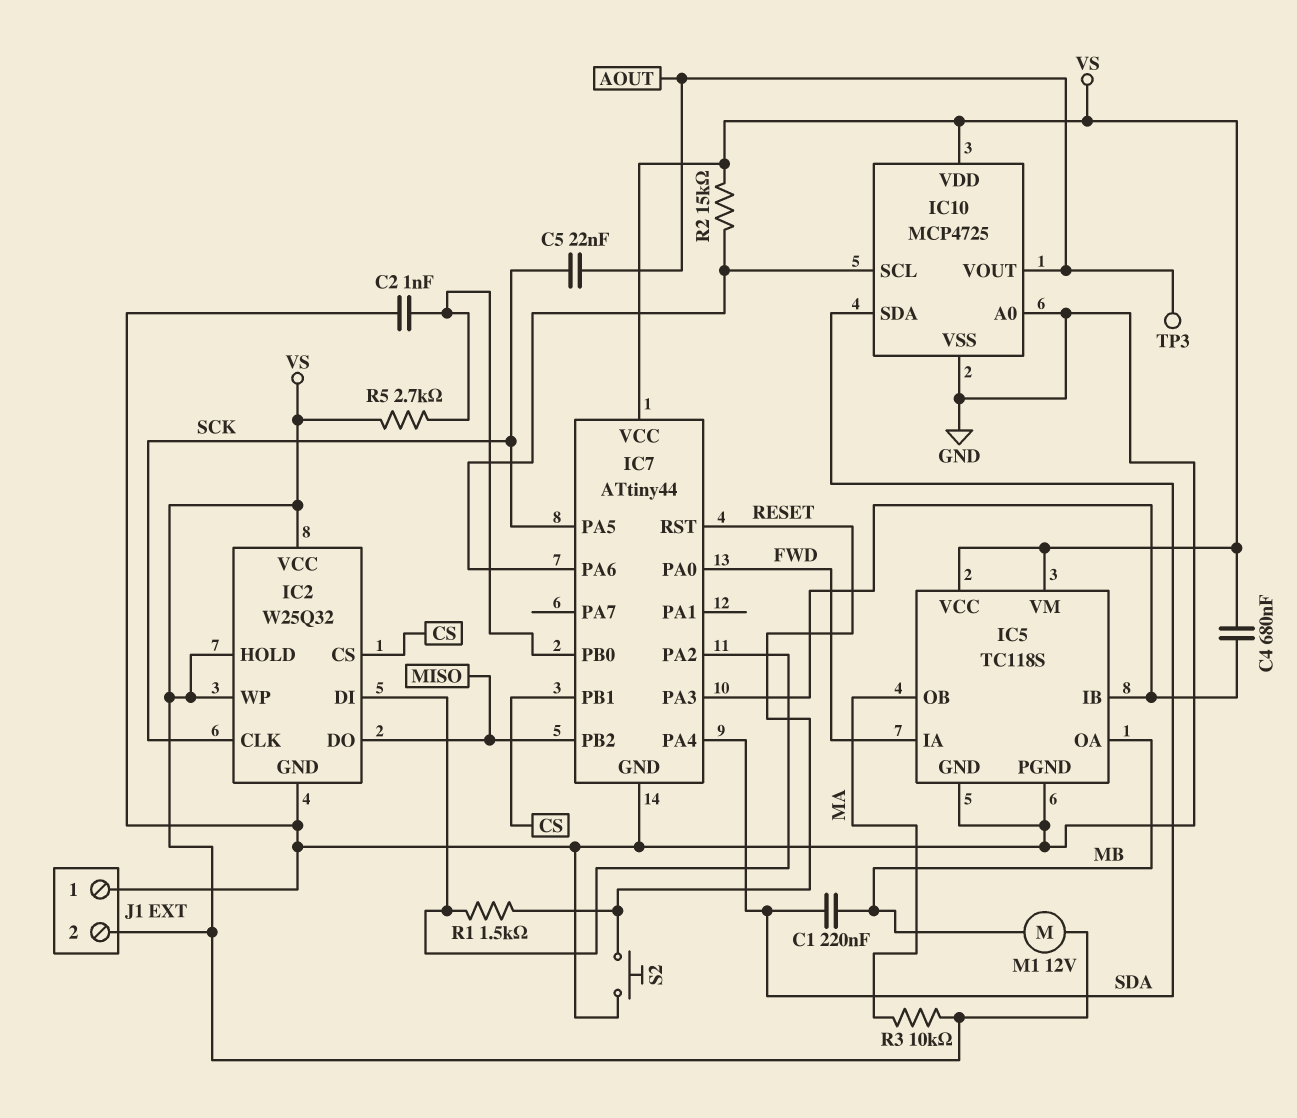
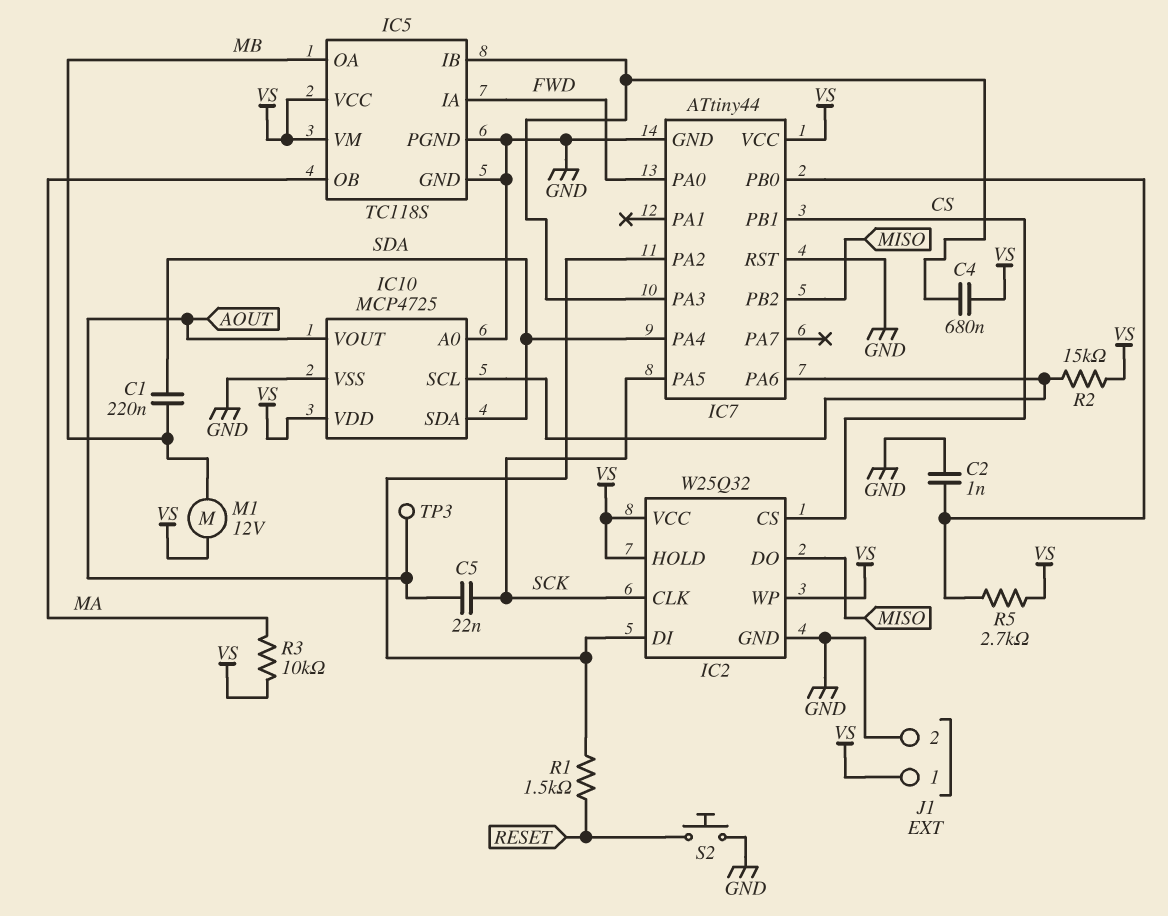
IC7 pin RST: RESET -> GND
J1 pin 1: GND -> VS
J1 pin 2: VS -> GND

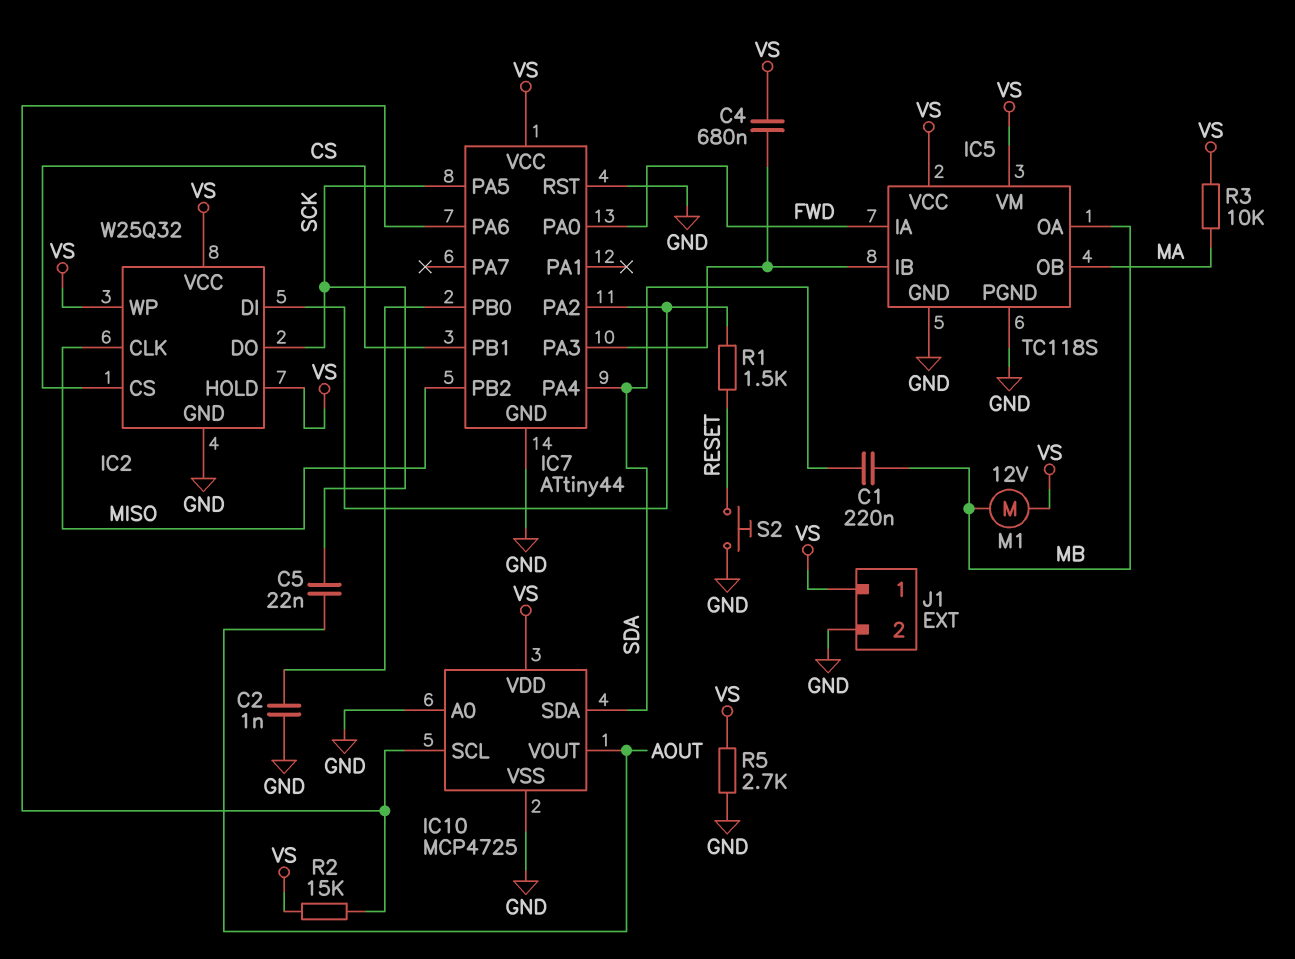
IC2 pin CLK: SCK -> MISO
IC2 pin DO: MISO -> SCK
R5: 2.7k (IC7/PB0, VS) -> 2.7k (GND, VS)
TP3: test point (AOUT) -> none

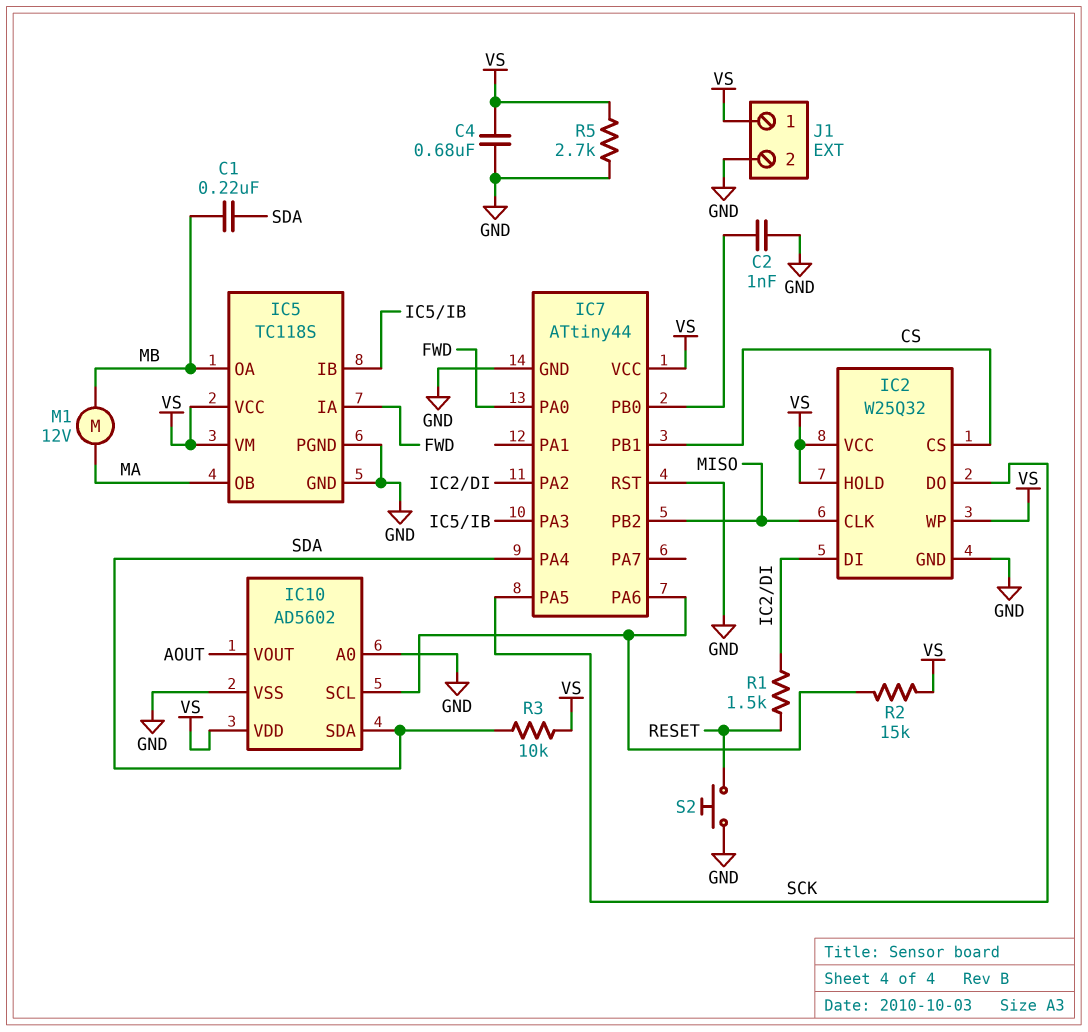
C4: 680nF (IC5/IB, VS) -> 680nF (GND, VS)
C5: 22nF (AOUT, SCK) -> none
IC10: MCP4725 -> AD5602
M1: motor 12V (MB, VS) -> motor 12V (MA, MB)
R3: 10k (MA, VS) -> 10k (SDA, VS)

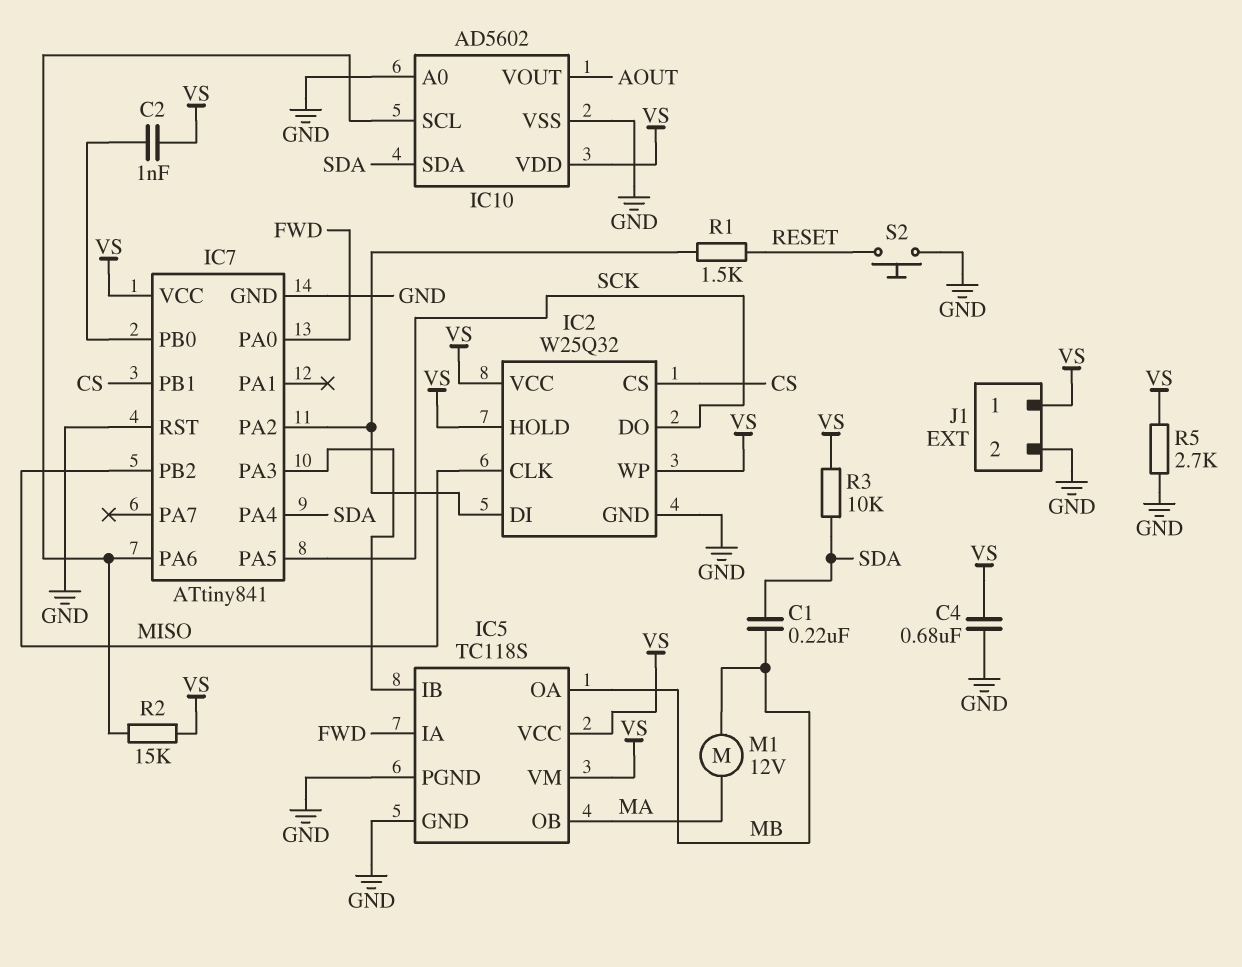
C2: 1nF (GND, IC7/PB0) -> 1nF (IC7/PB0, VS)
IC7: ATtiny44 -> ATtiny841

